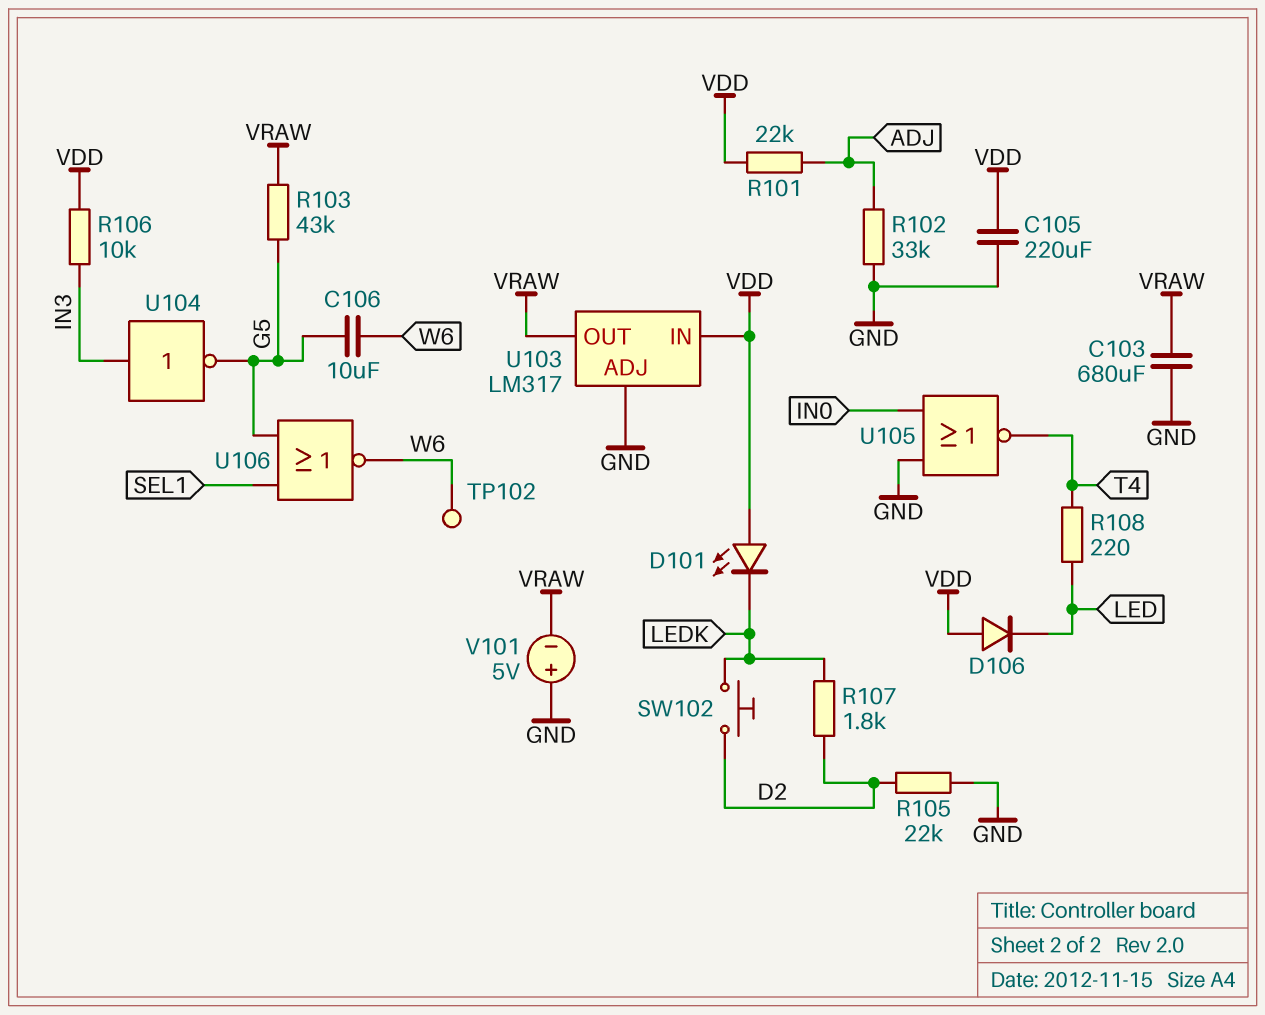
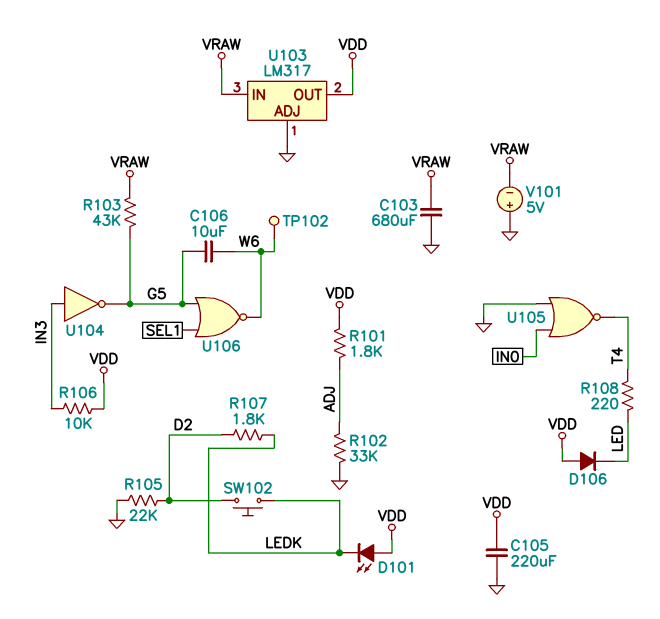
R101: 22k (ADJ, VDD) -> 1.8k (ADJ, VDD)
U103 pin IN: VDD -> VRAW
U103 pin OUT: VRAW -> VDD

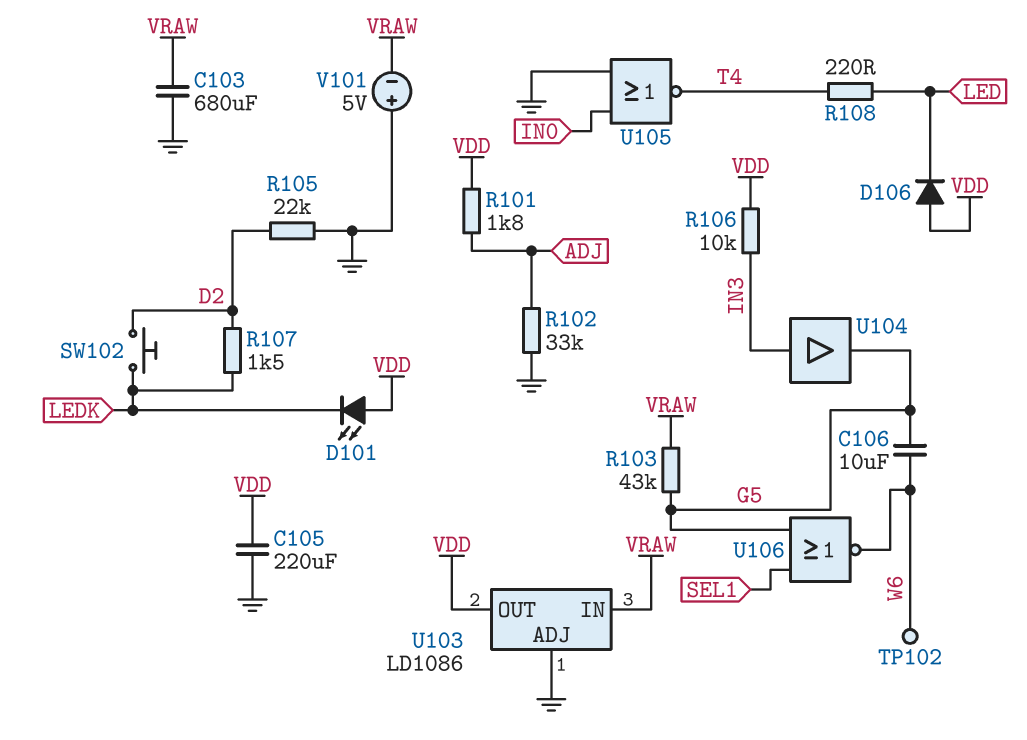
R107: 1.8k (D2, LEDK) -> 1.5k (D2, LEDK)
U103: LM317 -> LD1086
U104: NOT (in IN3, out G5) -> buffer (in IN3, out G5)

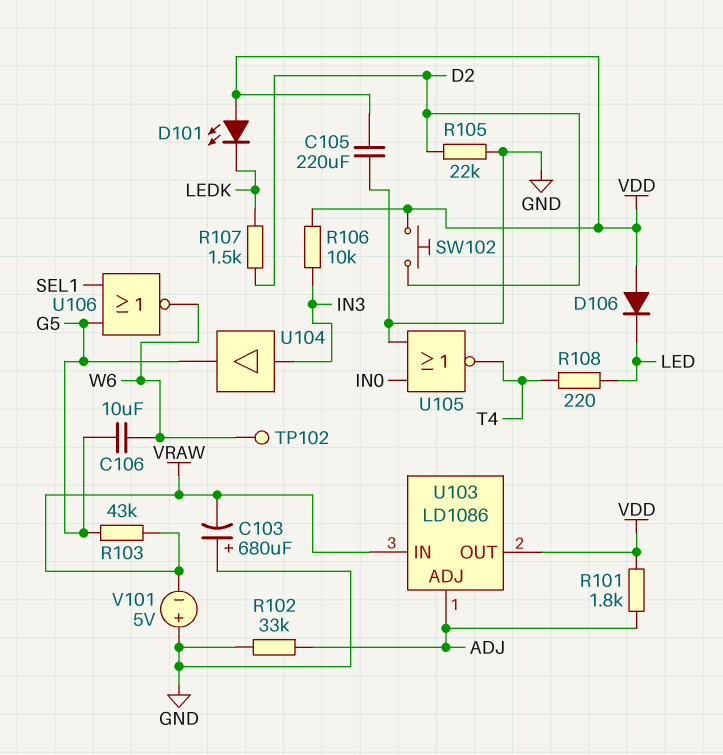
C103: 680uF (GND, VRAW) -> 680uF (plus GND, minus VRAW)
SW102: button (D2, LEDK) -> button (D2, VDD)
U103 pin ADJ: GND -> ADJ

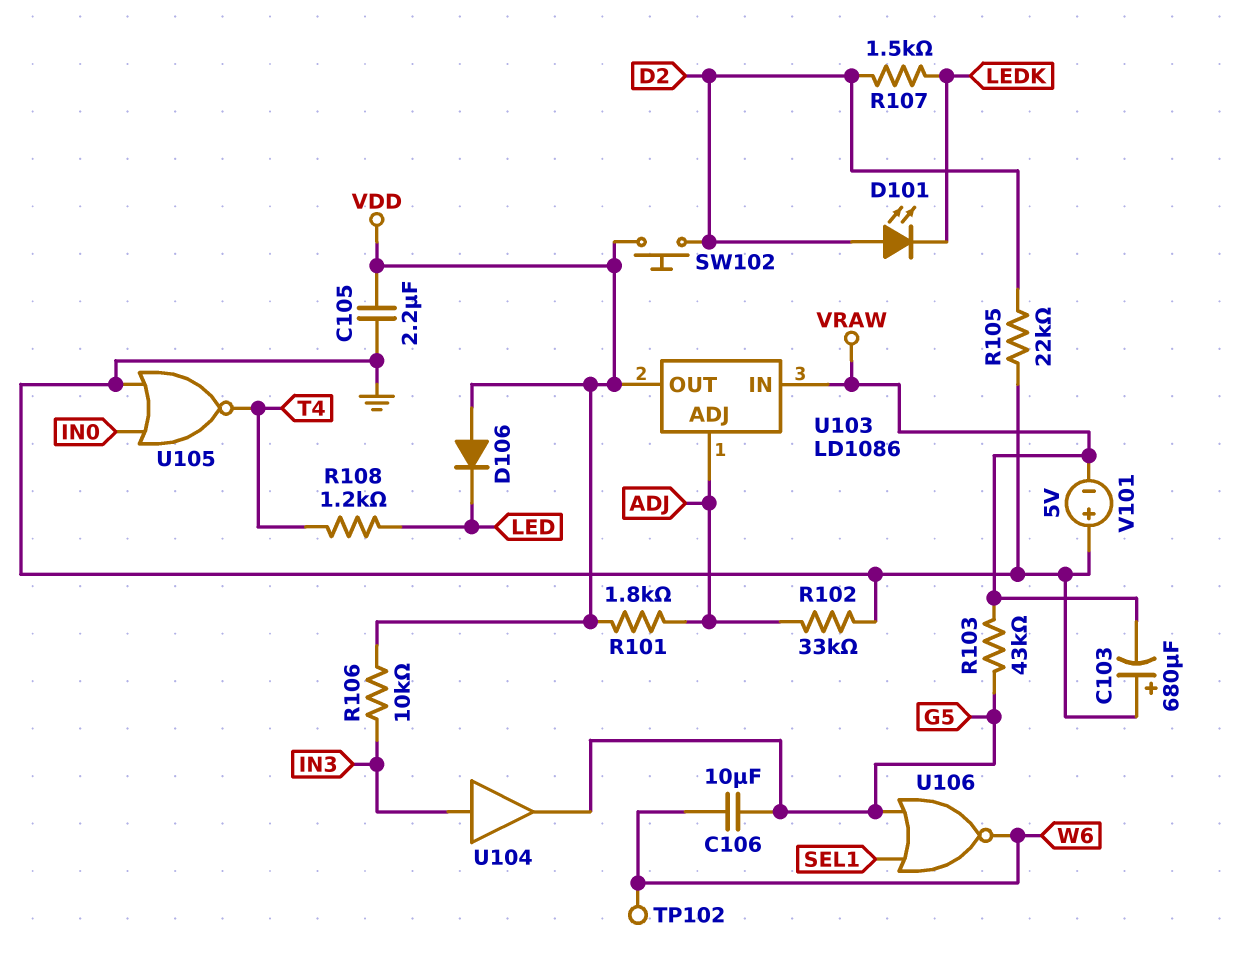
C105: 220uF (GND, VDD) -> 2.2uF (GND, VDD)
D101: LED (A VDD, K LEDK) -> LED (A D2, K LEDK)
R108: 220 (LED, T4) -> 1.2k (LED, T4)

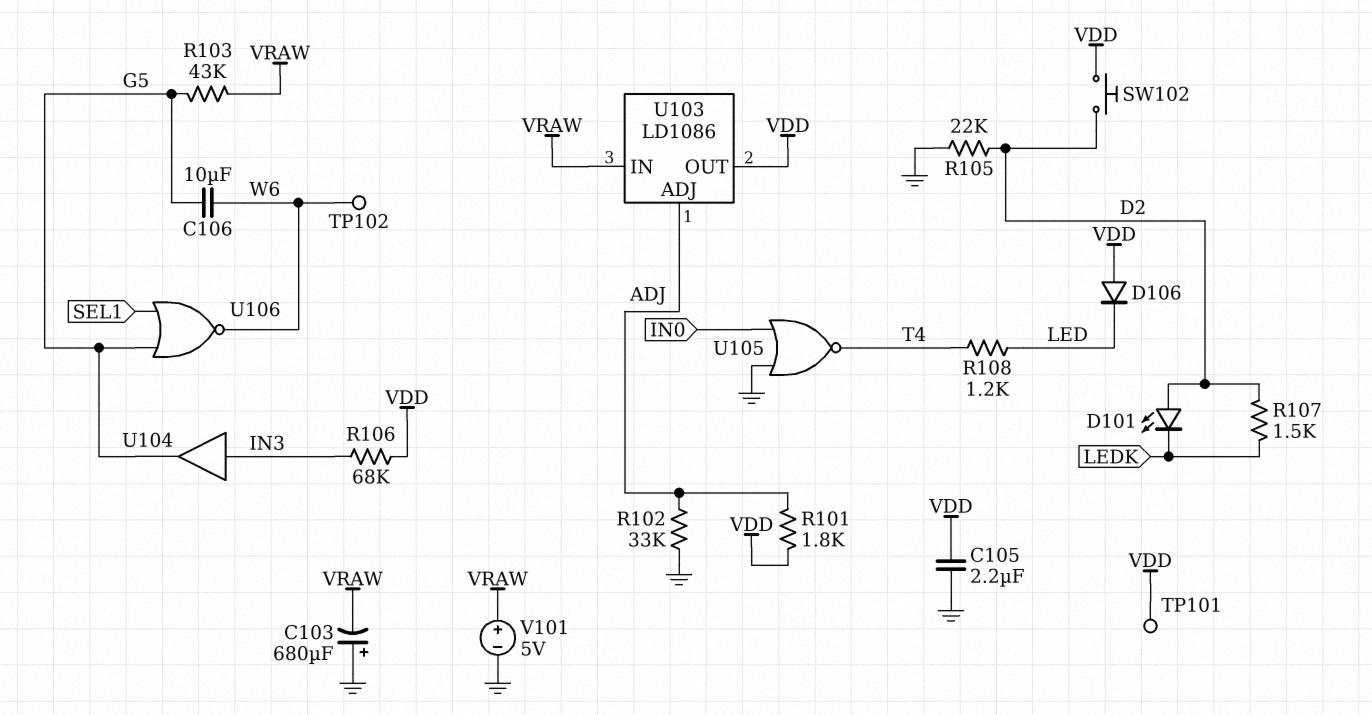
R106: 10k (IN3, VDD) -> 68k (IN3, VDD)
TP101: none -> test point (VDD)
V101: 5V (plus GND, minus VRAW) -> 5V (plus VRAW, minus GND)

